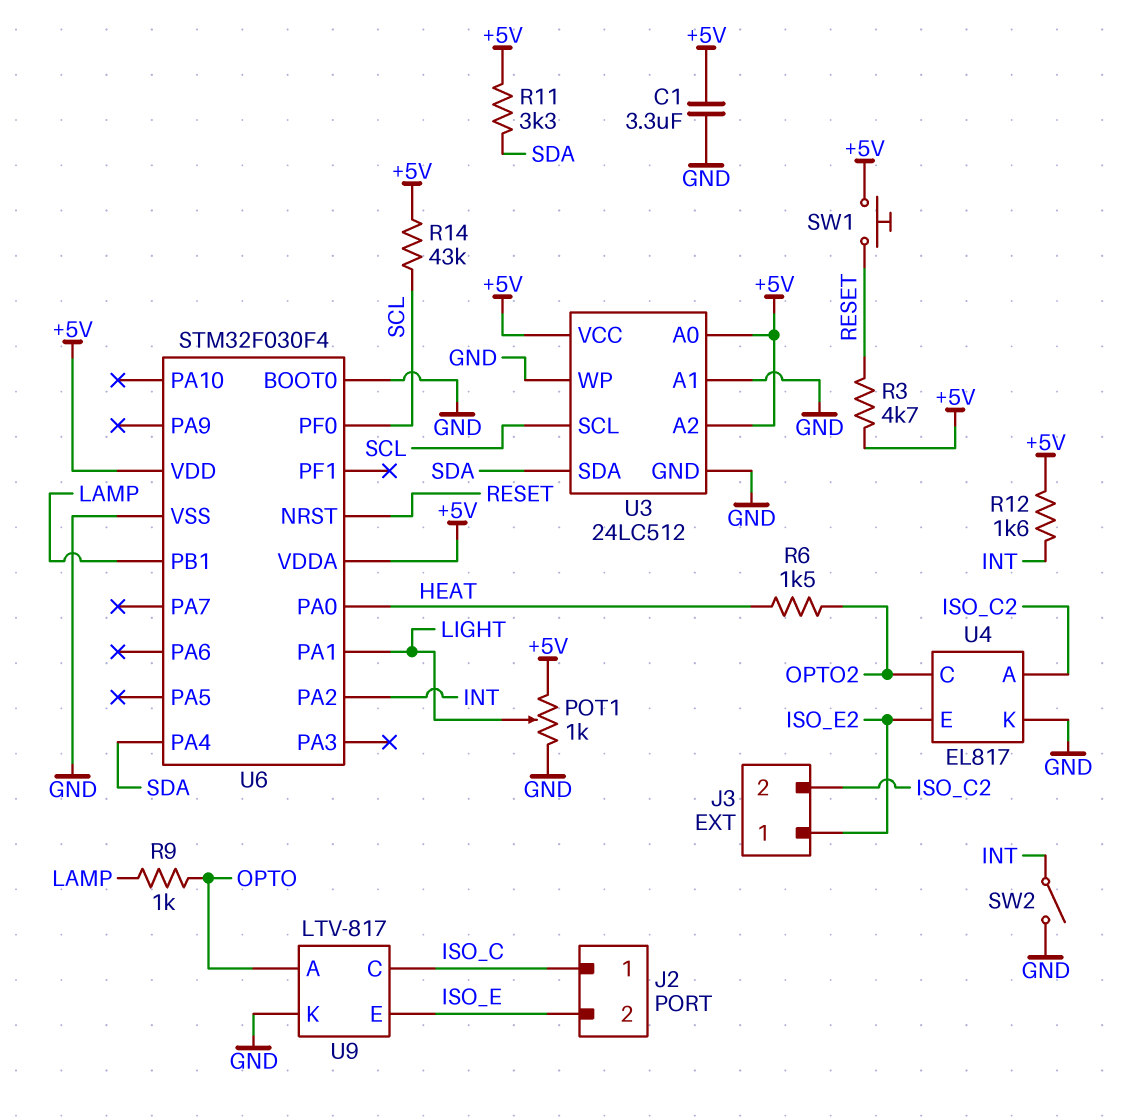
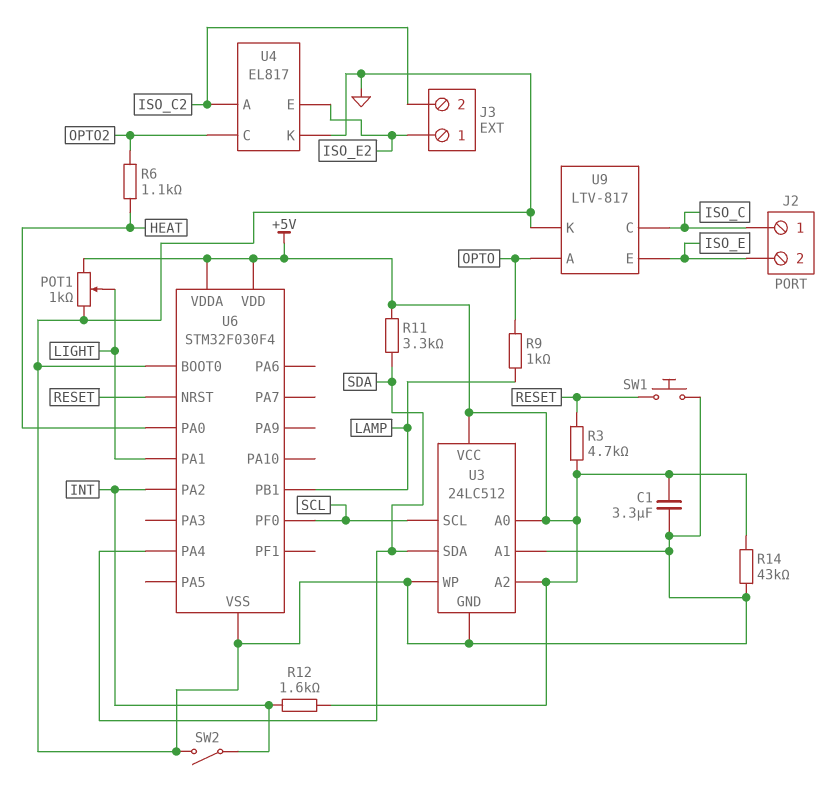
R6: 1.5k (HEAT, OPTO2) -> 1.1k (HEAT, OPTO2)
R14: 43k (+5V, SCL) -> 43k (+5V, GND)
SW1: button (+5V, RESET) -> button (GND, RESET)

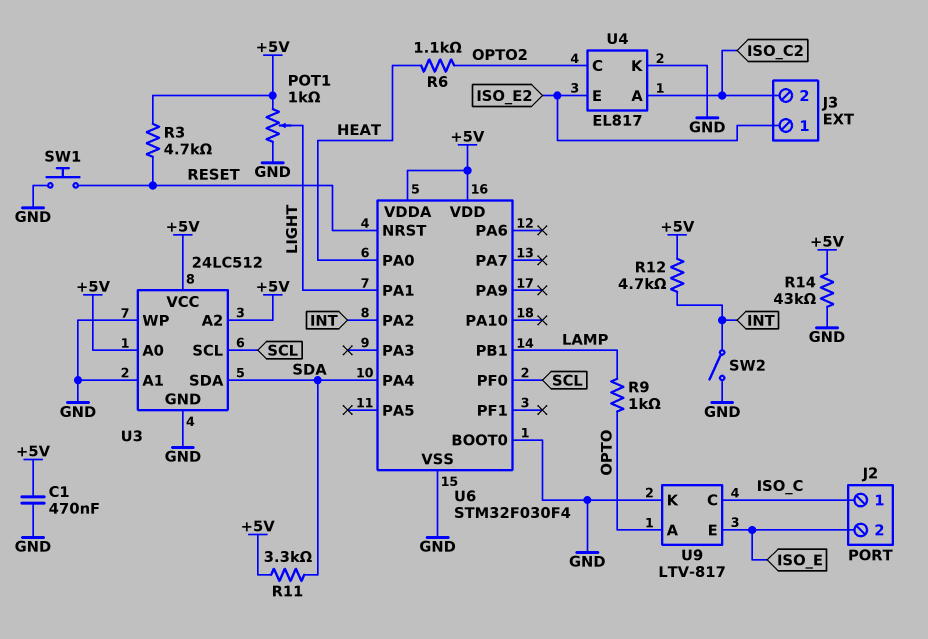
C1: 3.3uF (+5V, GND) -> 470nF (+5V, GND)
R12: 1.6k (+5V, INT) -> 4.7k (+5V, INT)

